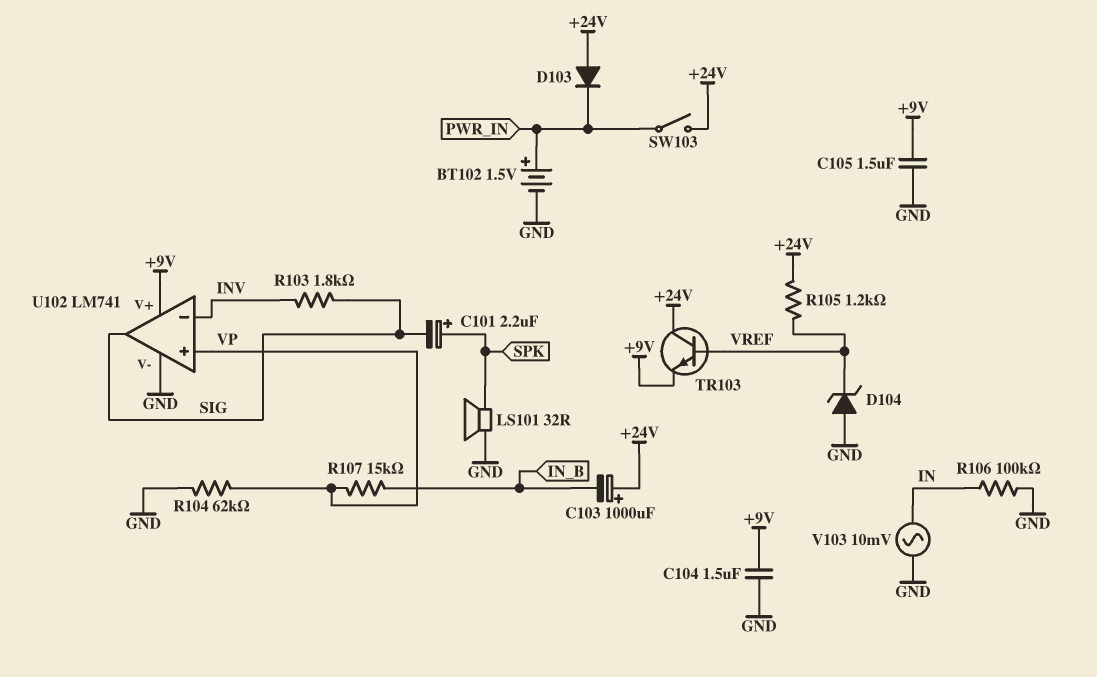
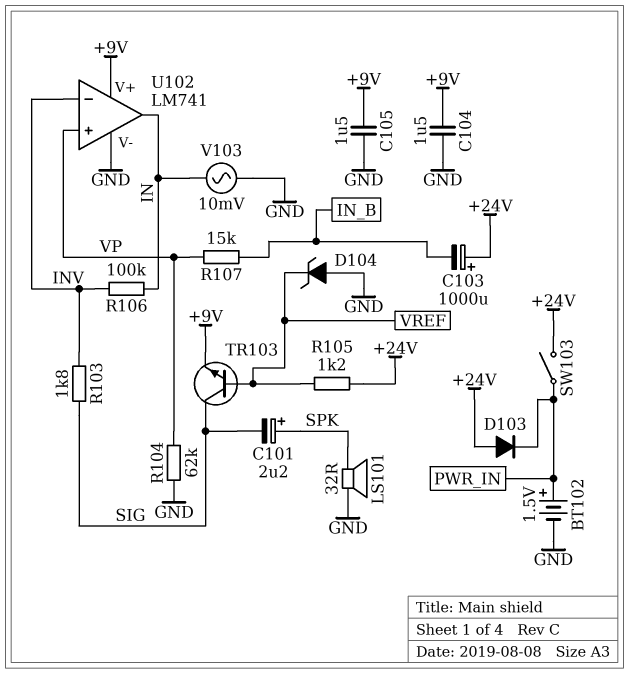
R106: 100k (GND, IN) -> 100k (IN, INV)
TR103: NPN (B VREF, C +24V, E +9V) -> NPN (B VREF, C SIG, E +9V)
U102 pin out: SIG -> IN

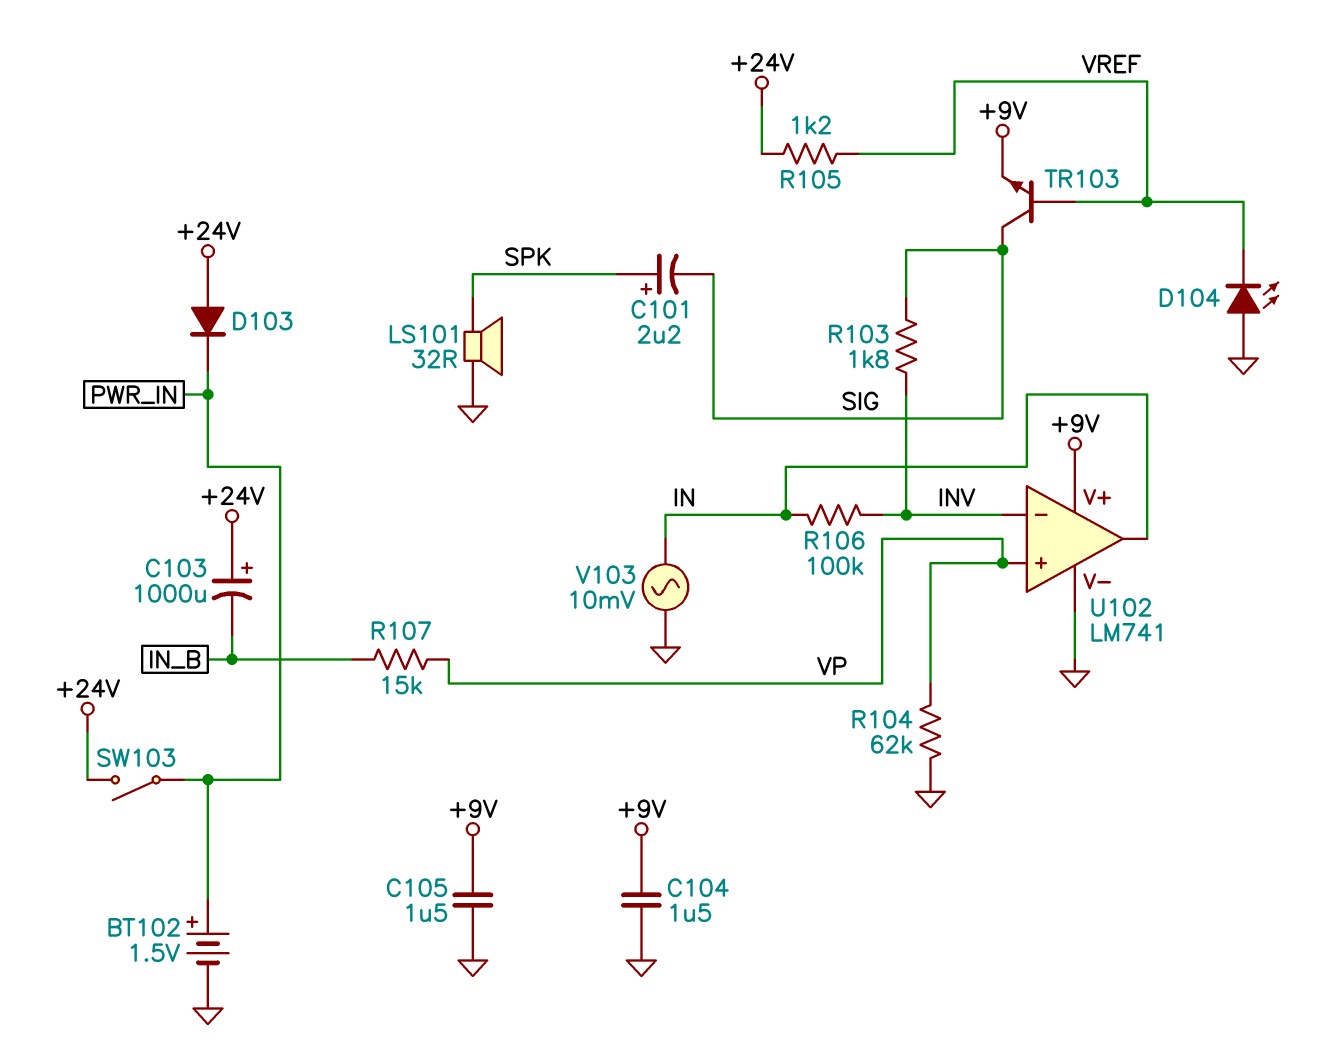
D104: zener (A GND, K VREF) -> LED (A GND, K VREF)

